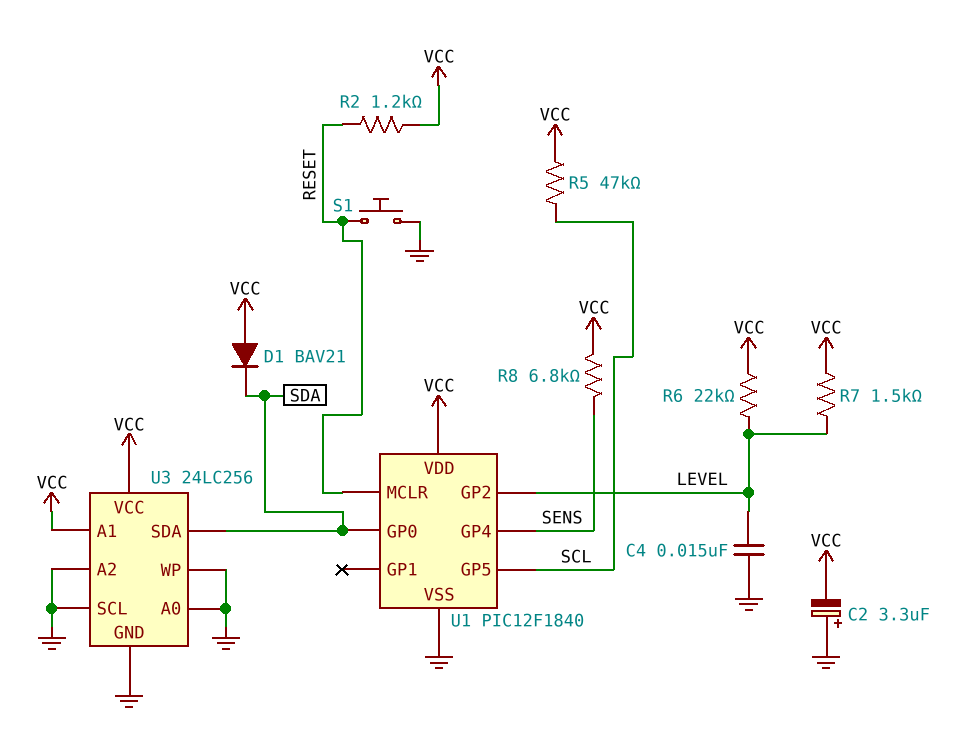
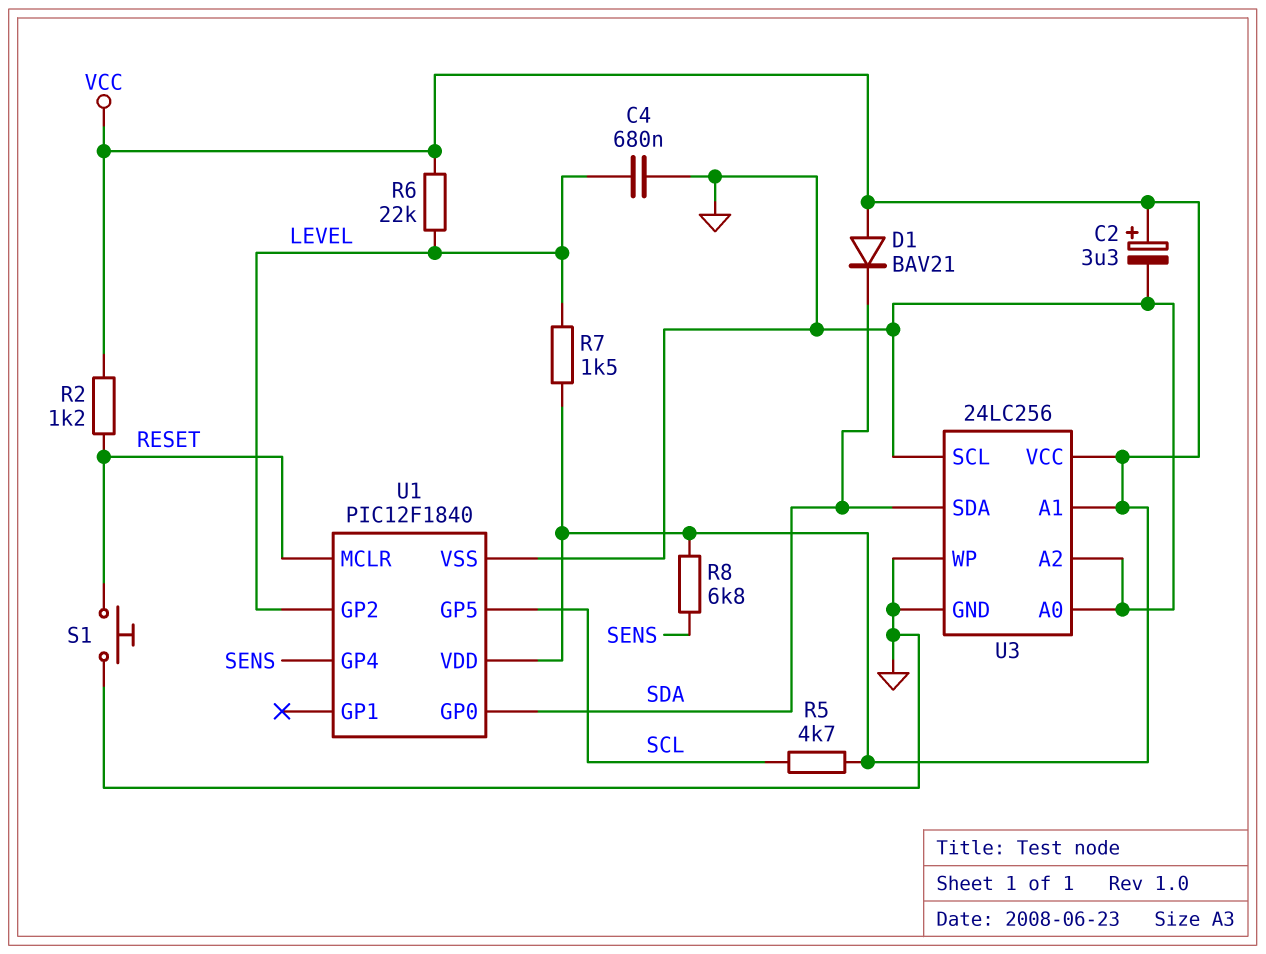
C2: 3.3uF (plus GND, minus VCC) -> 3.3uF (plus VCC, minus GND)
C4: 15nF (GND, LEVEL) -> 680nF (GND, LEVEL)
R5: 47k (SCL, VCC) -> 4.7k (SCL, VCC)

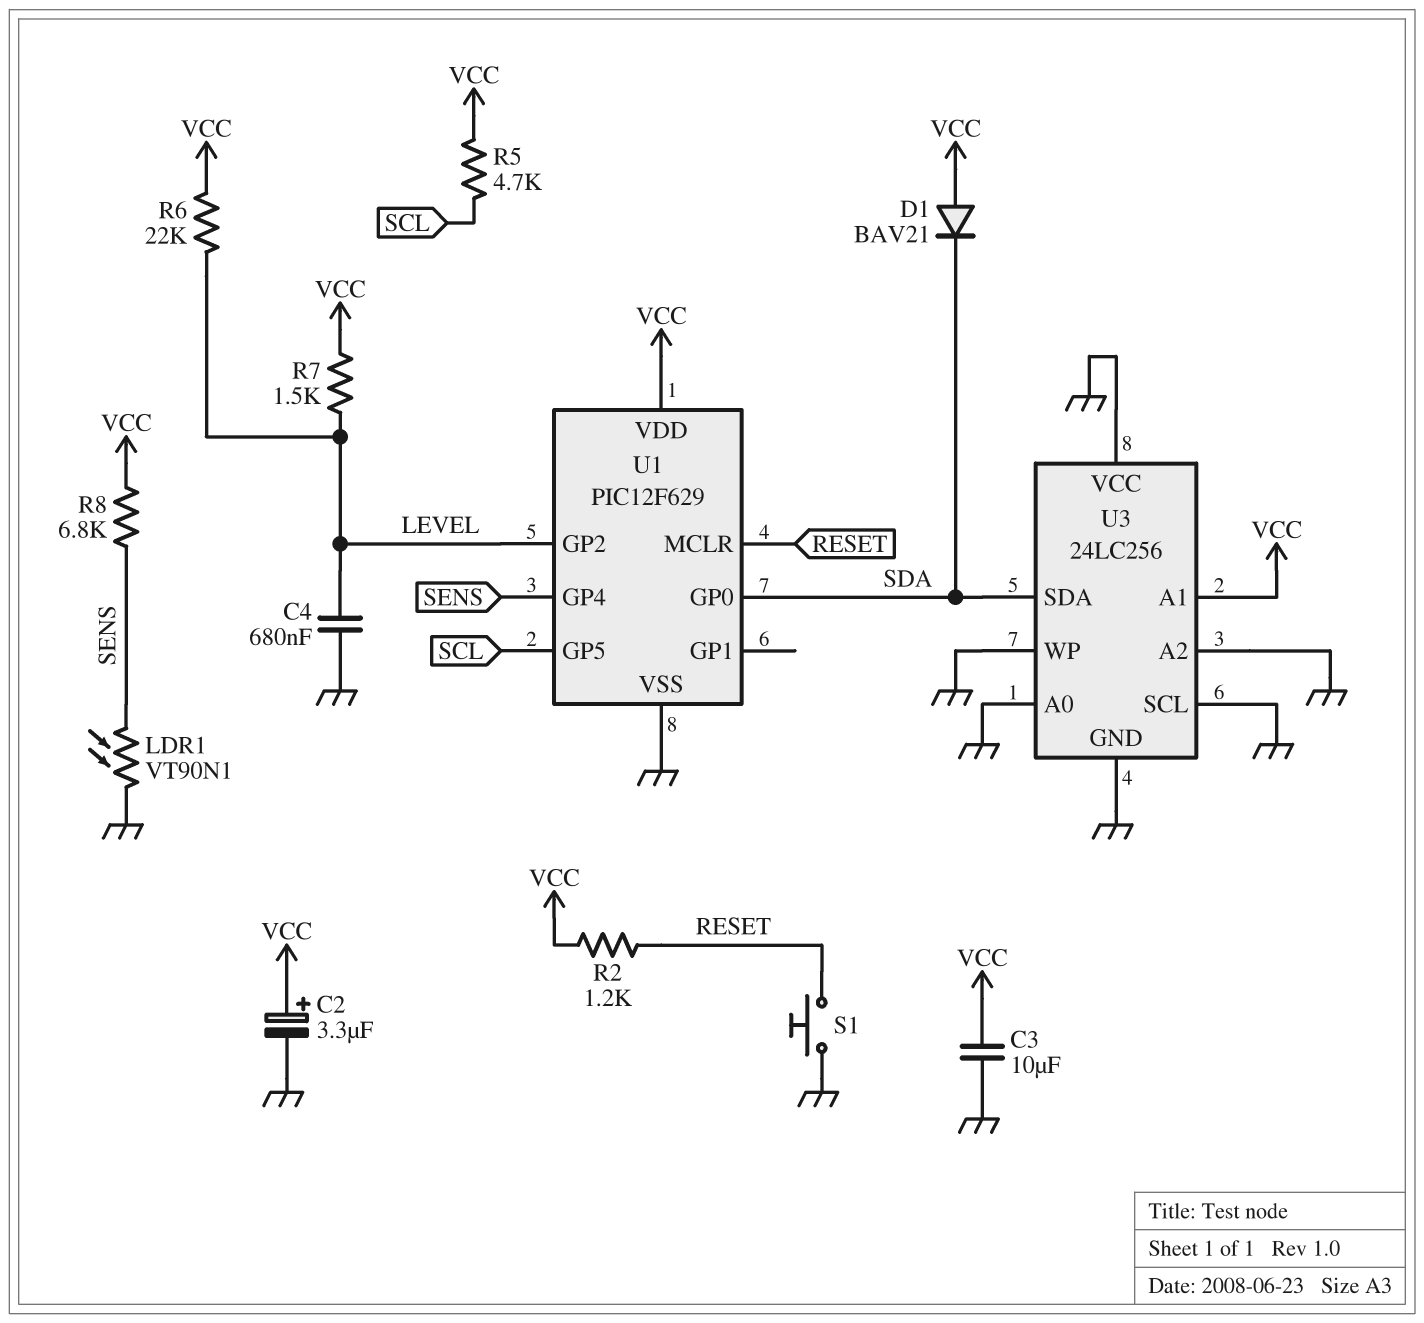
C3: none -> 10uF (GND, VCC)
LDR1: none -> VT90N1 (GND, SENS)
U1: PIC12F1840 -> PIC12F629
U3 pin VCC: VCC -> GND

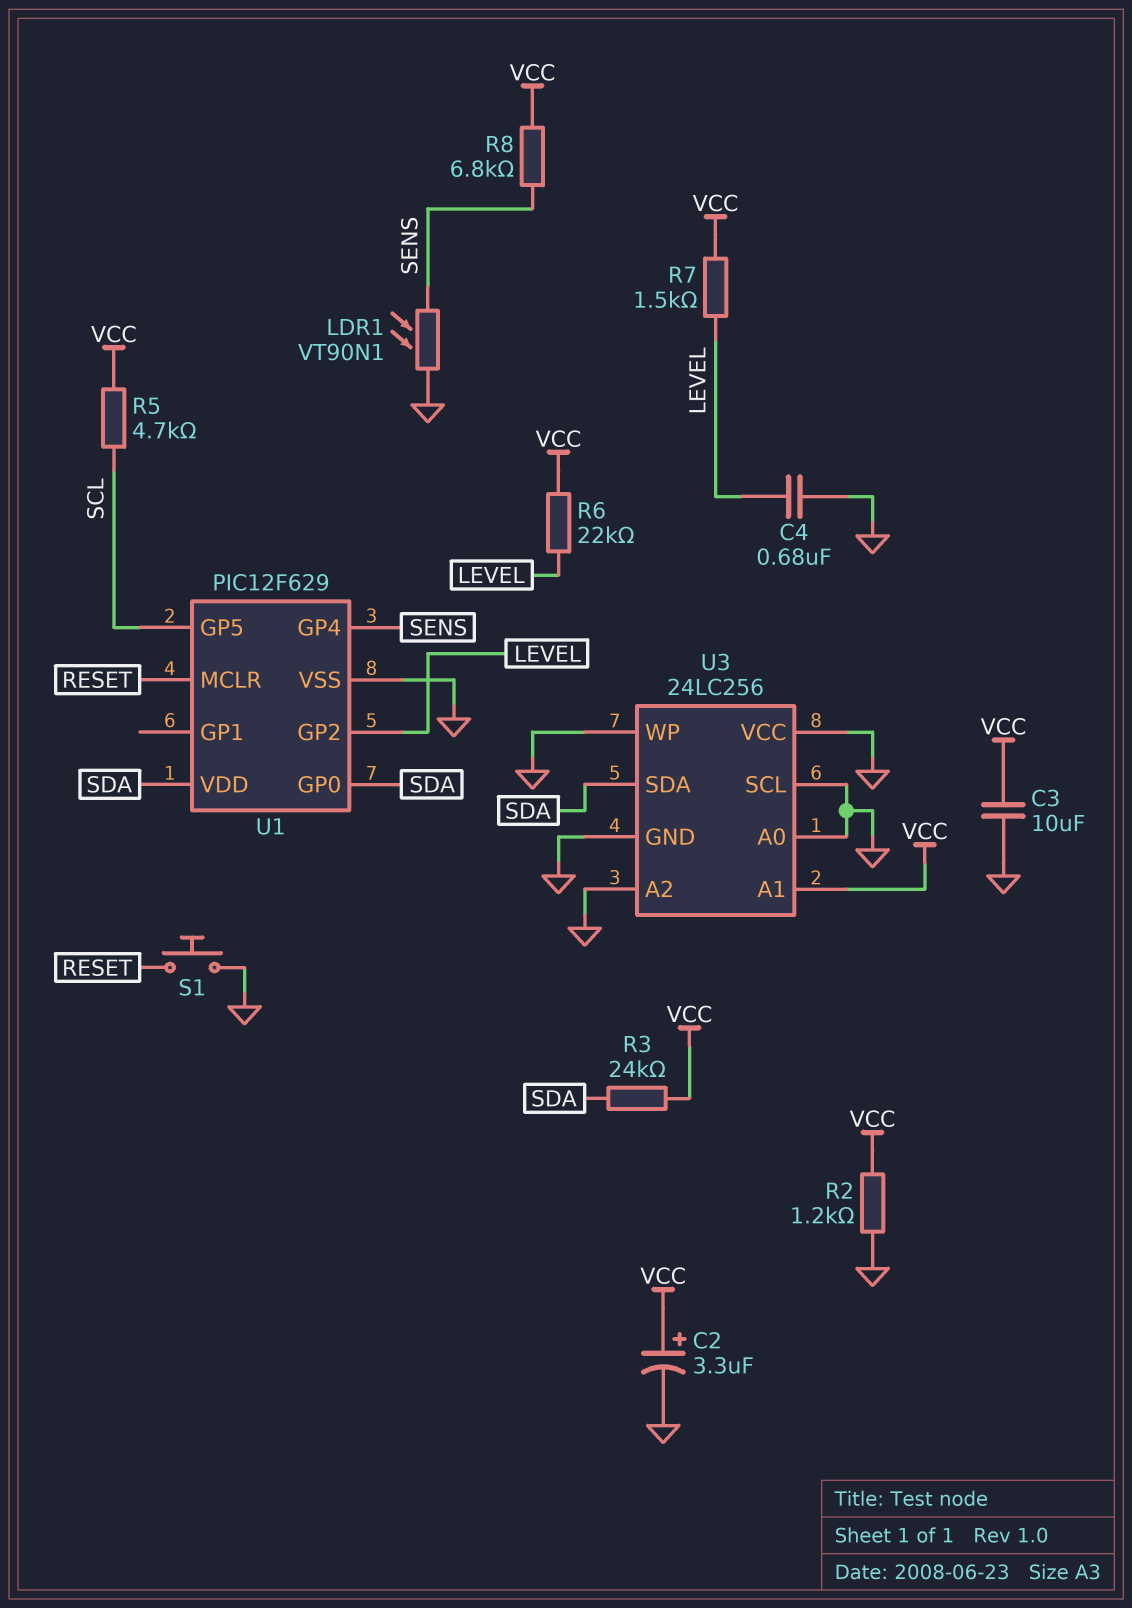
D1: diode BAV21 (A VCC, K SDA) -> none
R2: 1.2k (RESET, VCC) -> 1.2k (GND, VCC)
R3: none -> 24k (SDA, VCC)
U1 pin VDD: VCC -> SDA

